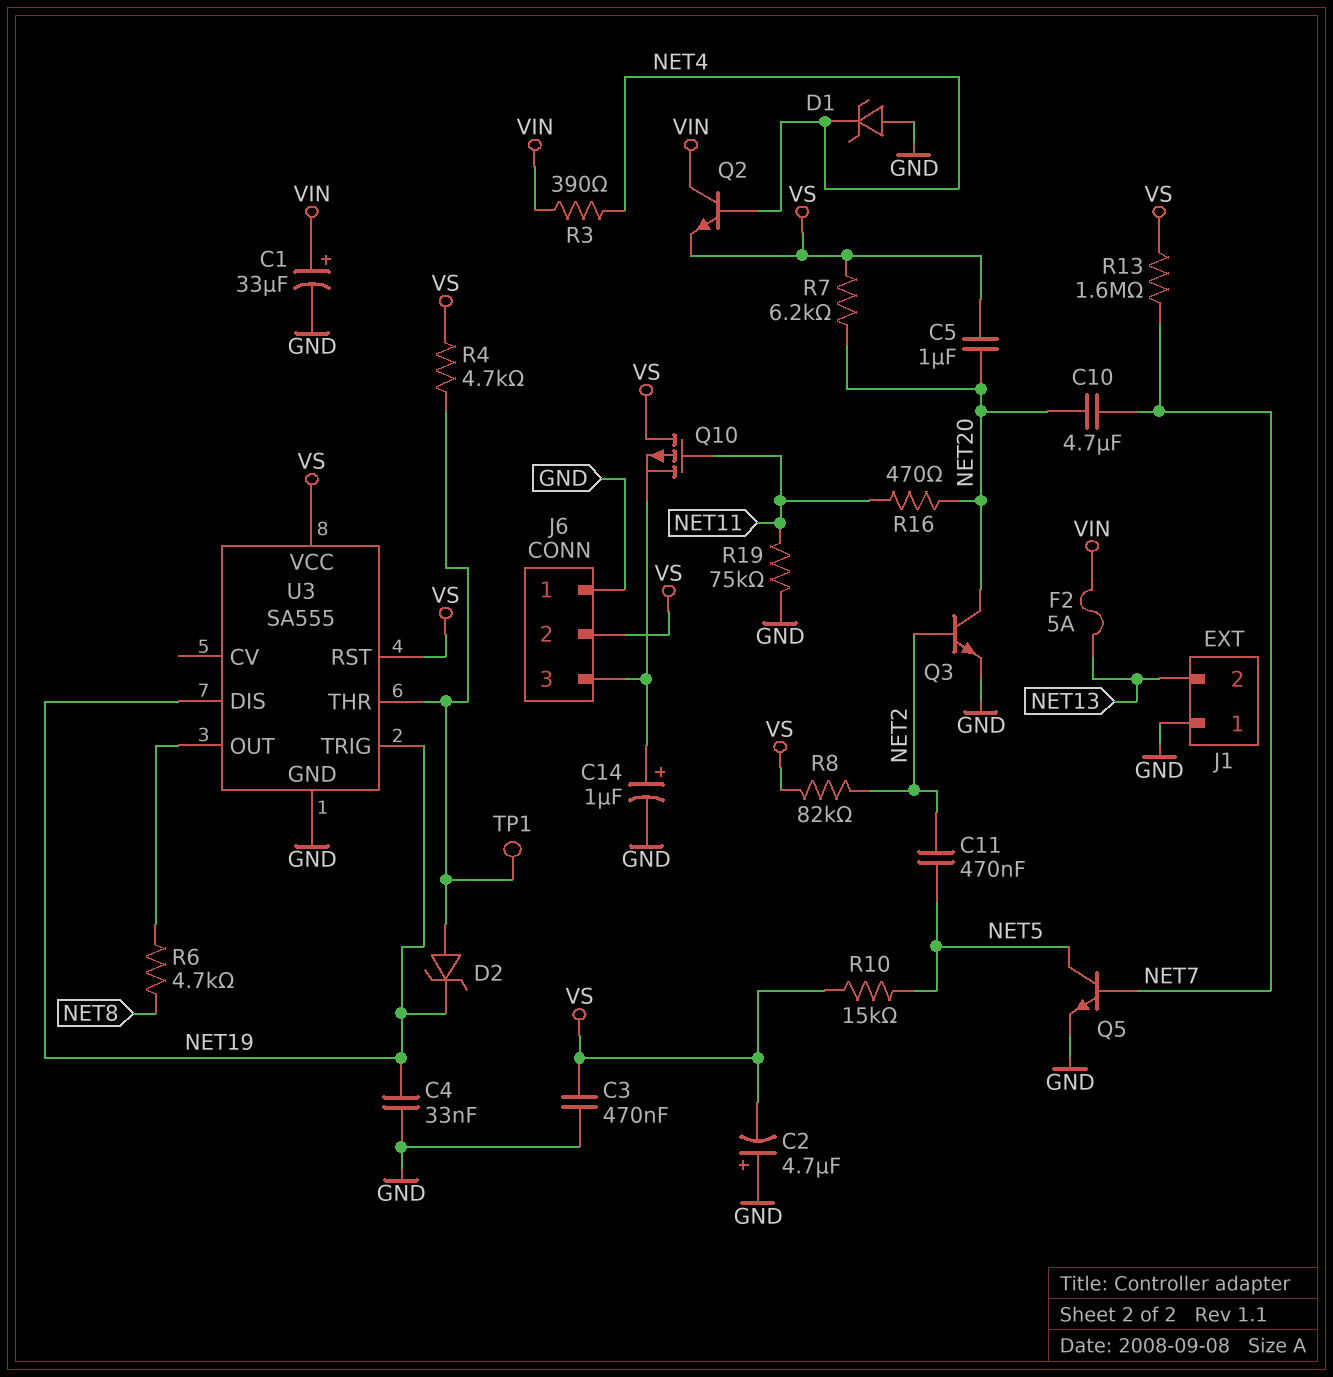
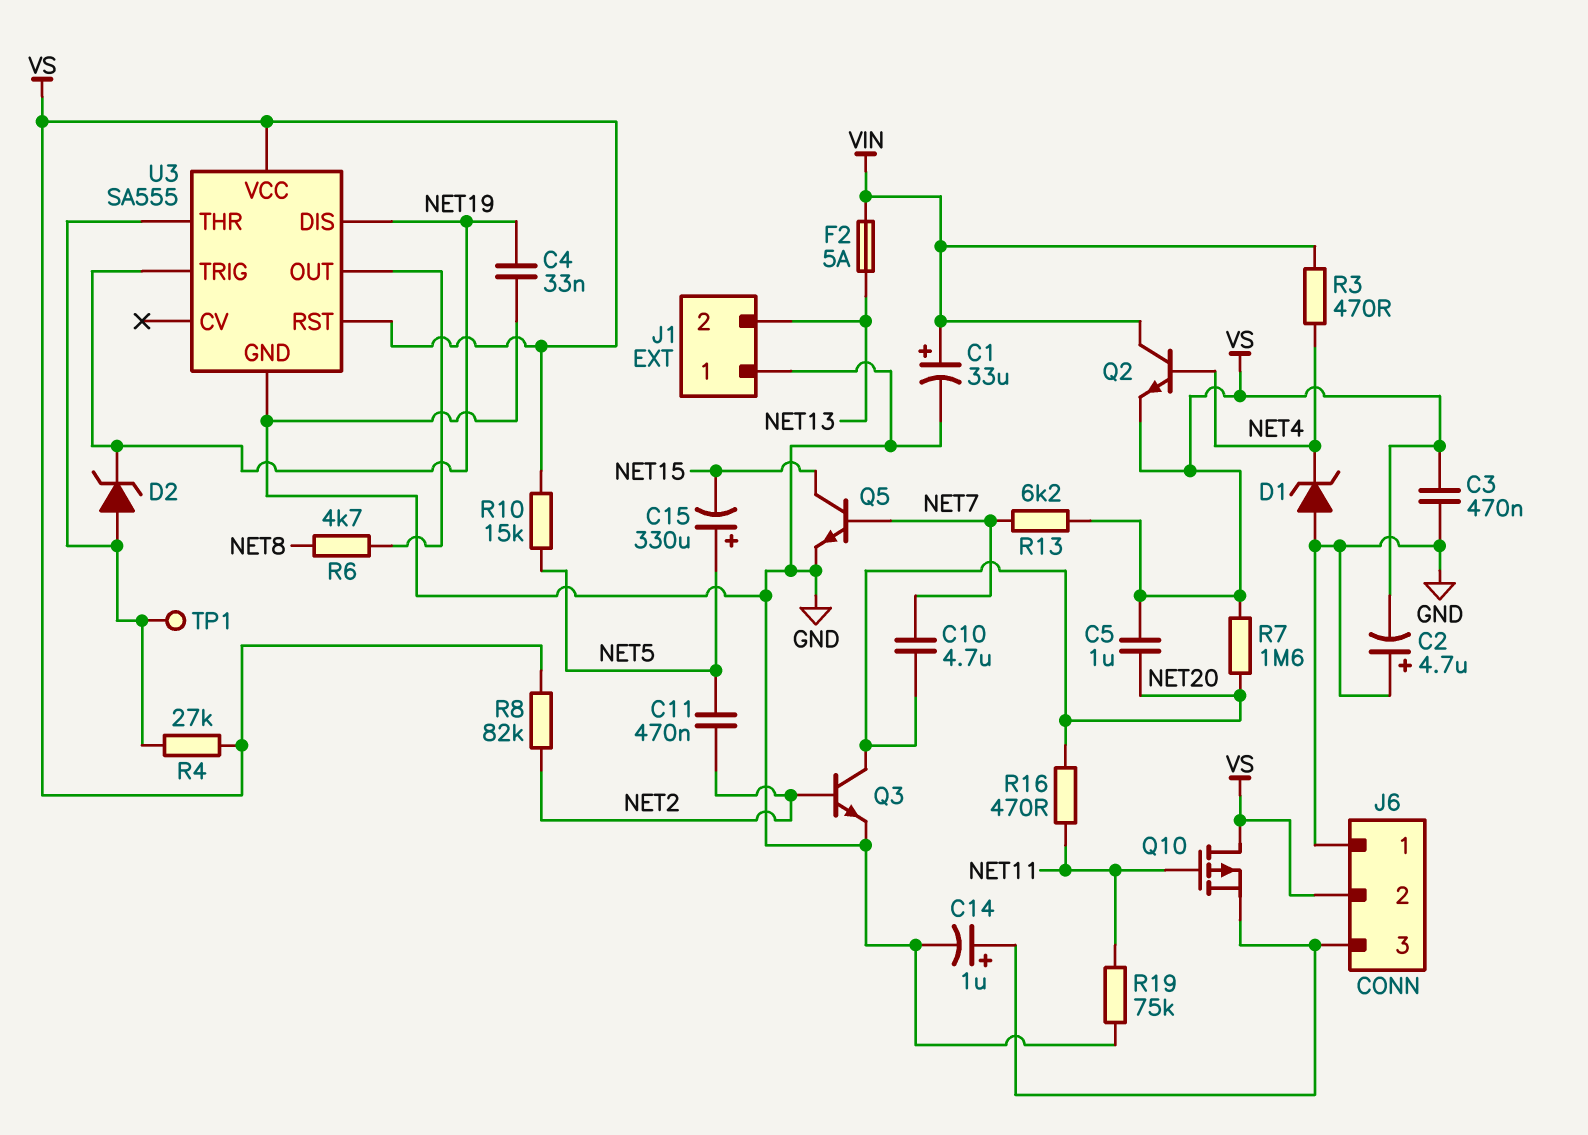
C15: none -> 330uF (plus NET5, minus NET15)
Q5: NPN (B NET7, C NET5, E GND) -> NPN (B NET7, C NET15, E GND)
R3: 390 (NET4, VIN) -> 470 (NET4, VIN)
R4: 4.7k (U3/THR, VS) -> 27k (U3/THR, VS)
R7: 6.2k (NET20, VS) -> 1.6M (NET20, VS)
R13: 1.6M (NET7, VS) -> 6.2k (NET7, VS)

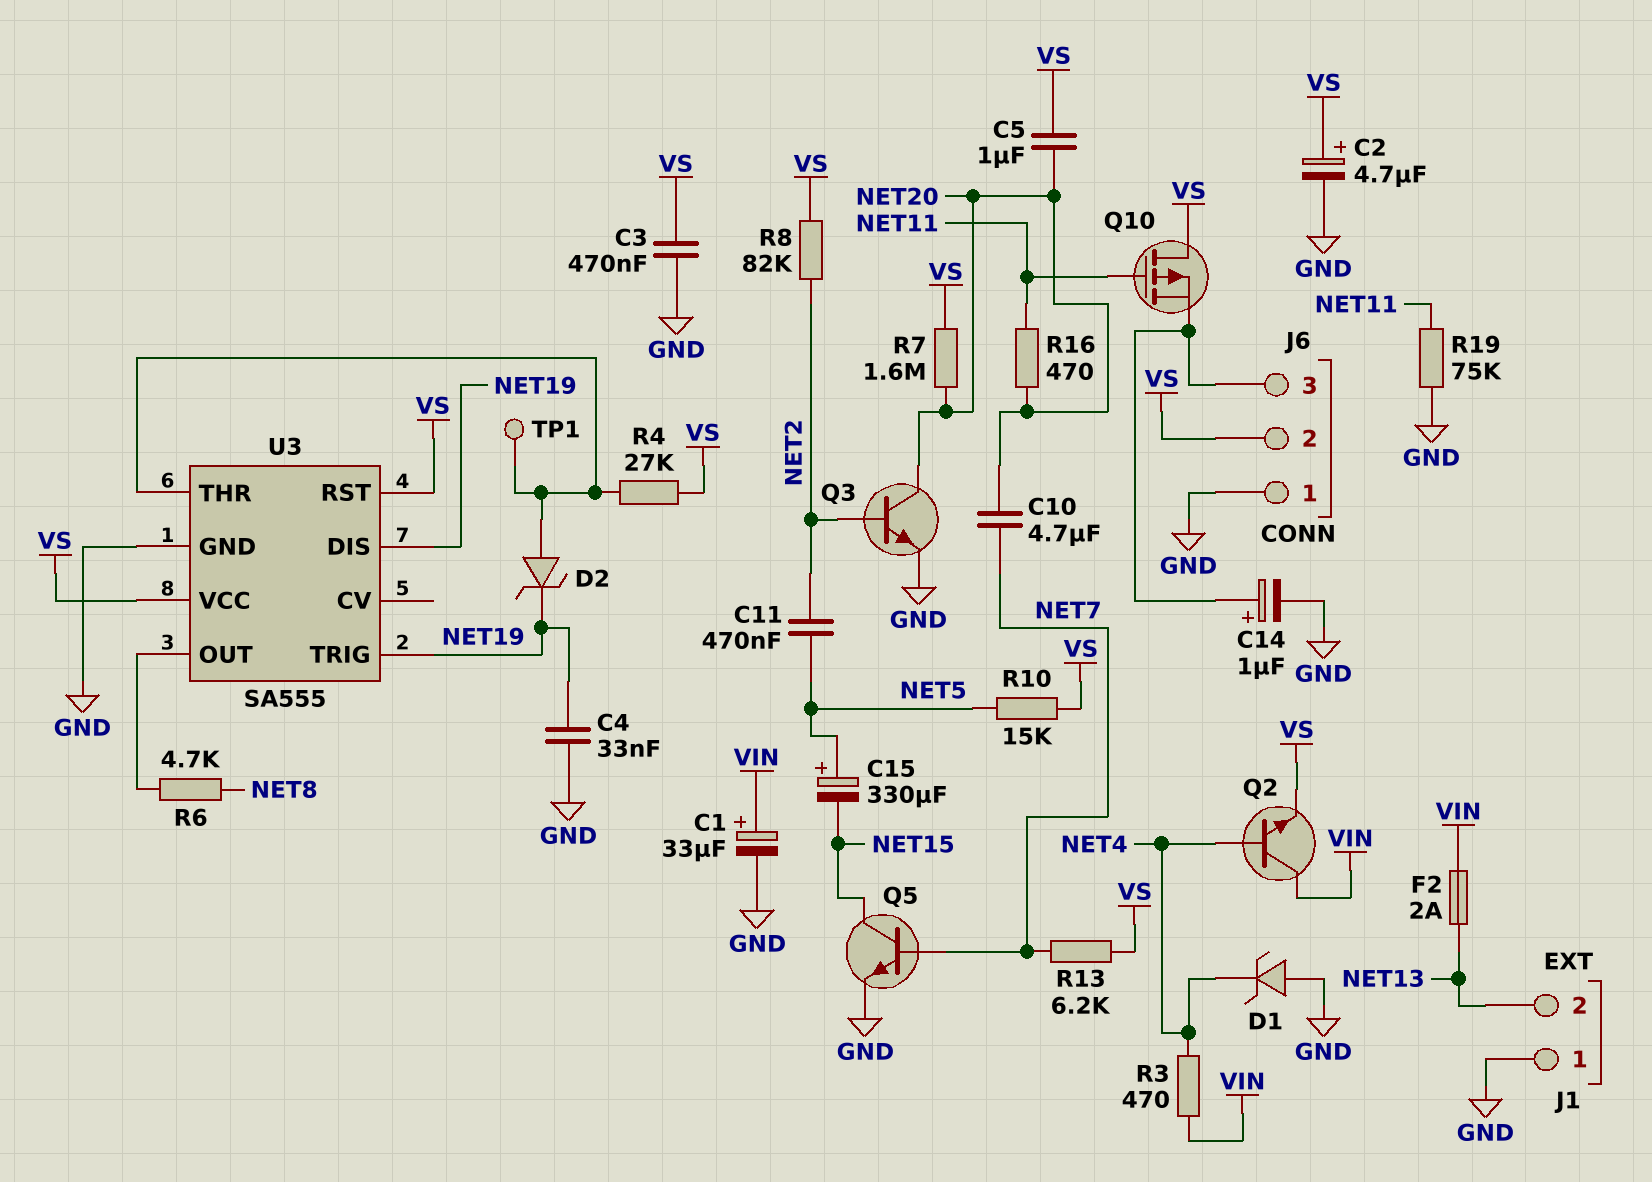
C2: 4.7uF (plus GND, minus VS) -> 4.7uF (plus VS, minus GND)
F2: 5A (NET13, VIN) -> 2A (NET13, VIN)

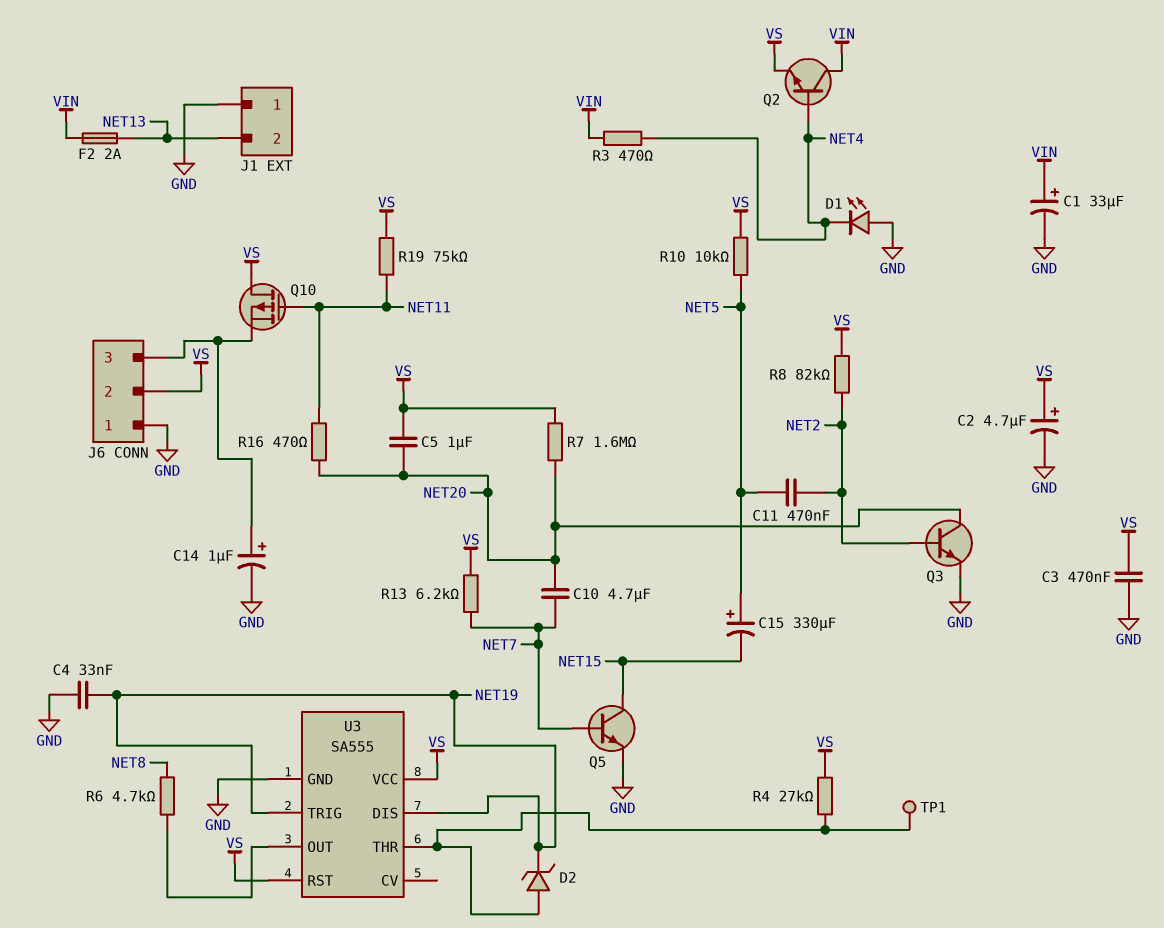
D1: zener (A GND, K NET4) -> LED (A GND, K NET4)
R10: 15k (NET5, VS) -> 10k (NET5, VS)
R19: 75k (GND, NET11) -> 75k (NET11, VS)

